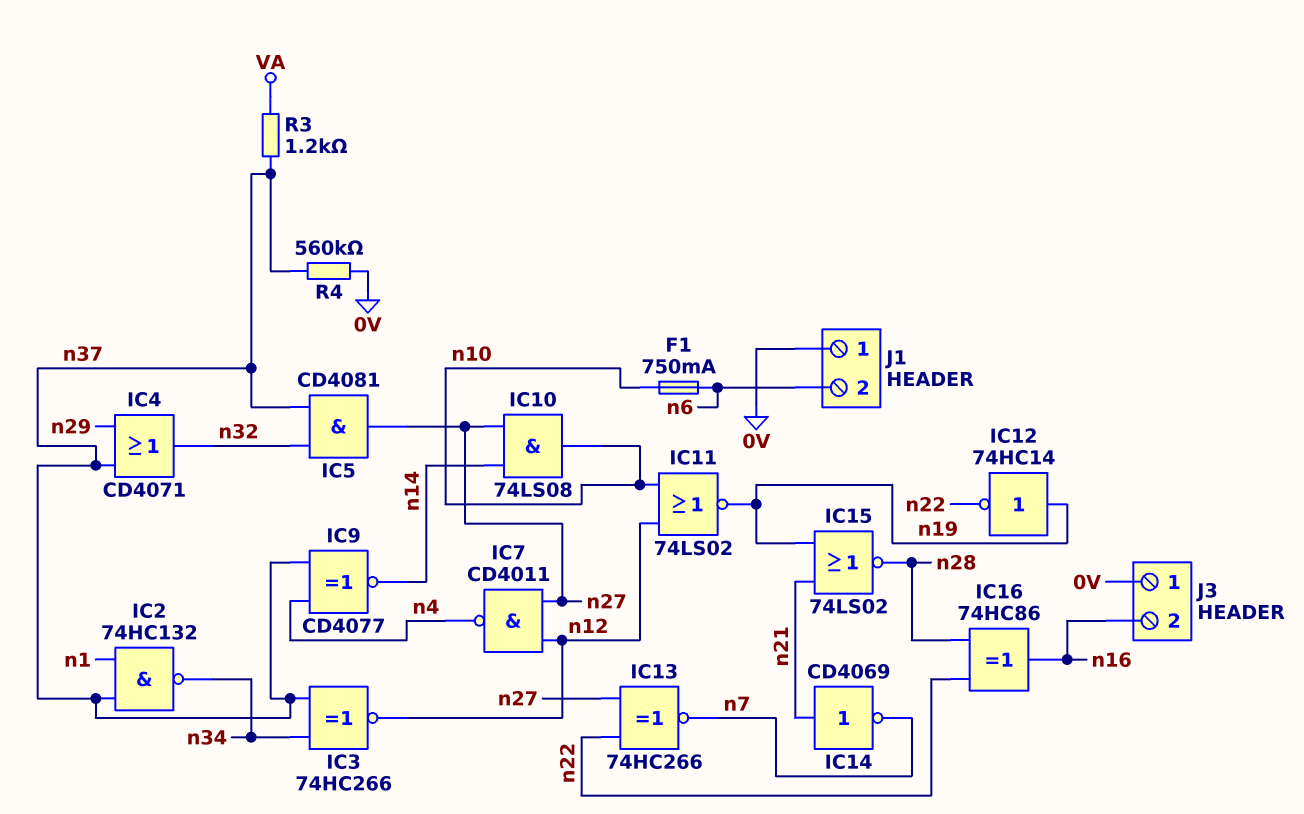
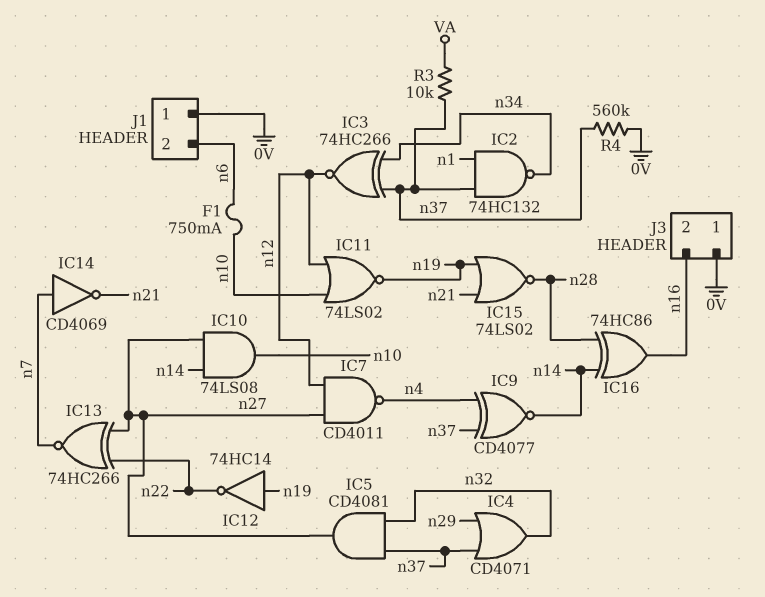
IC14: NOT CD4069 (in n21, out n7) -> NOT CD4069 (in n7, out n21)
IC16: XOR 74HC86 (in n22, in n28, out n16) -> XOR 74HC86 (in n14, in n28, out n16)
R3: 1.2k (VA, n37) -> 10k (VA, n37)

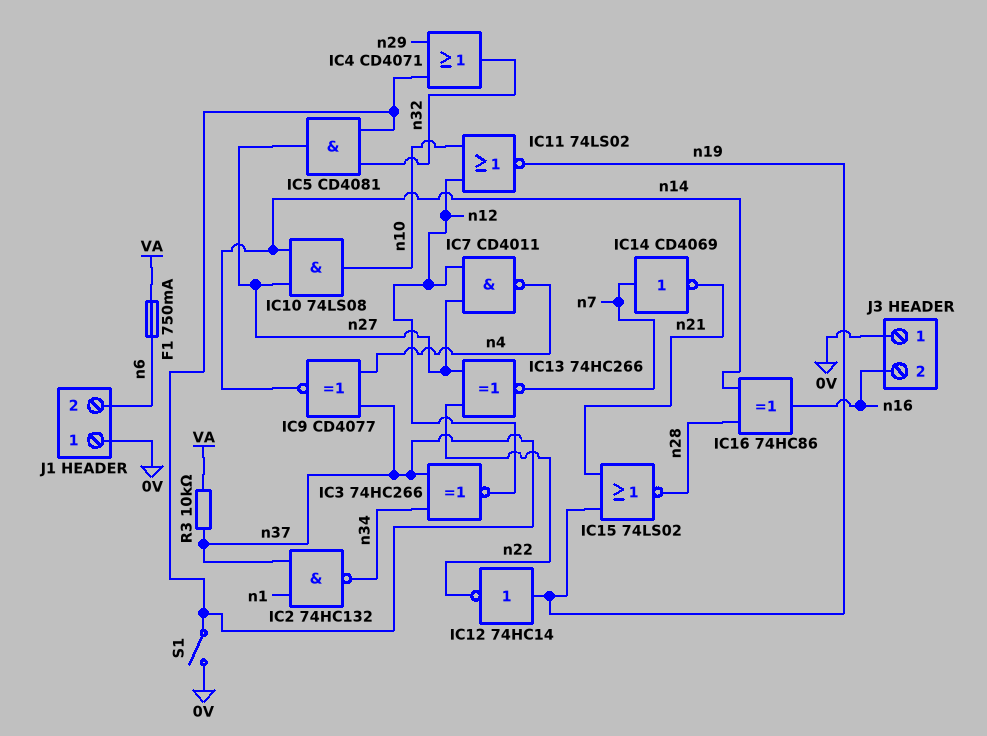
F1: 750mA (n6, n10) -> 750mA (VA, n6)
R4: 560k (0V, n37) -> none
S1: none -> switch (0V, n37)

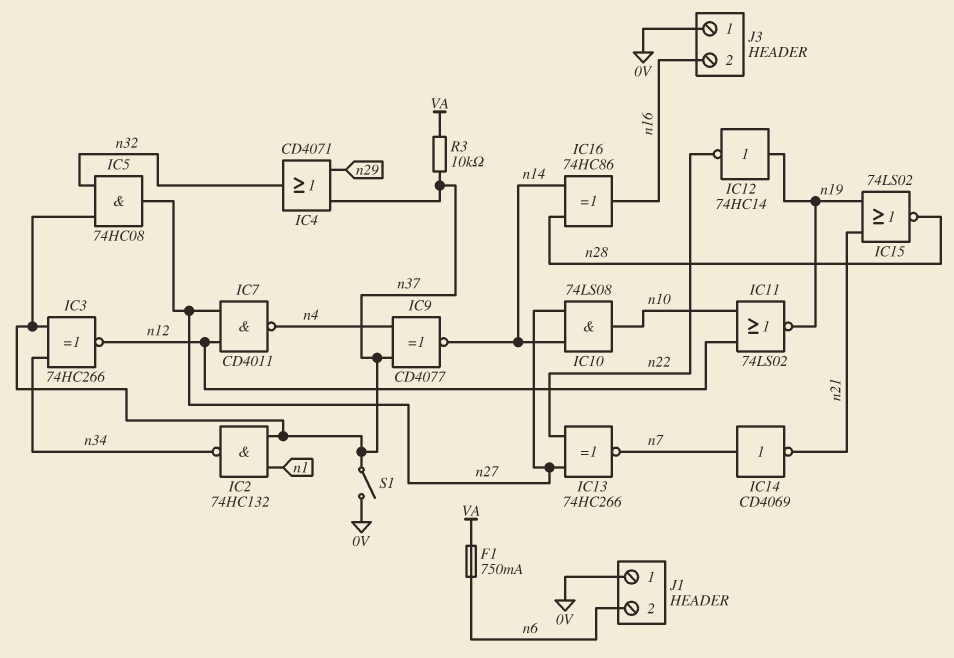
IC5: AND CD4081 (in n32, in n37, out n27) -> AND 74HC08 (in n32, in n37, out n27)

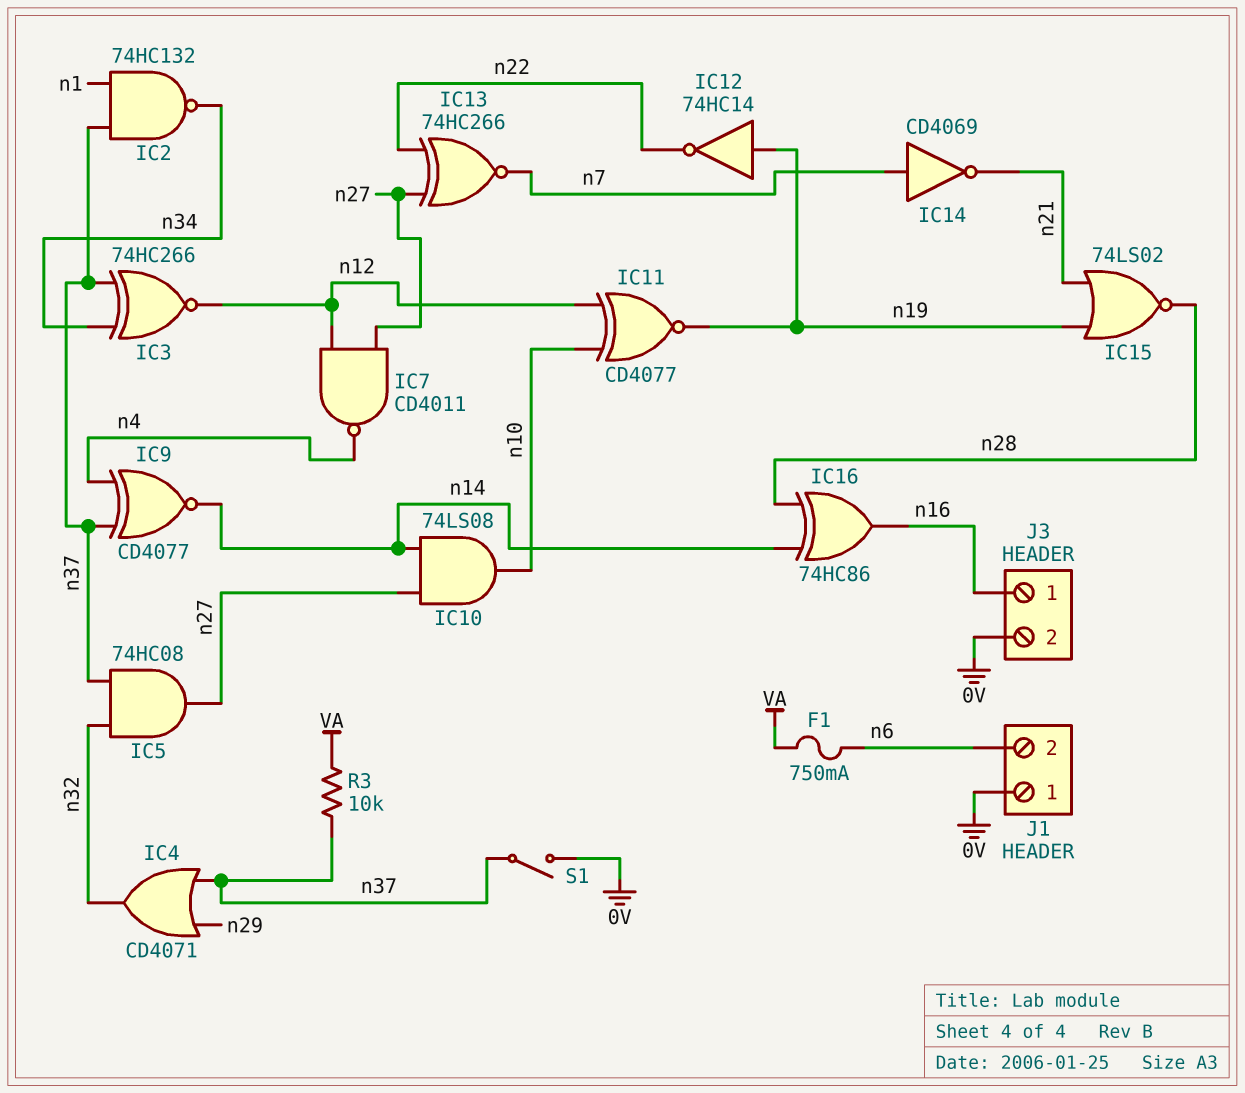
IC11: NOR 74LS02 (in n10, in n12, out n19) -> XNOR CD4077 (in n10, in n12, out n19)
J3 pin 1: 0V -> n16
J3 pin 2: n16 -> 0V

